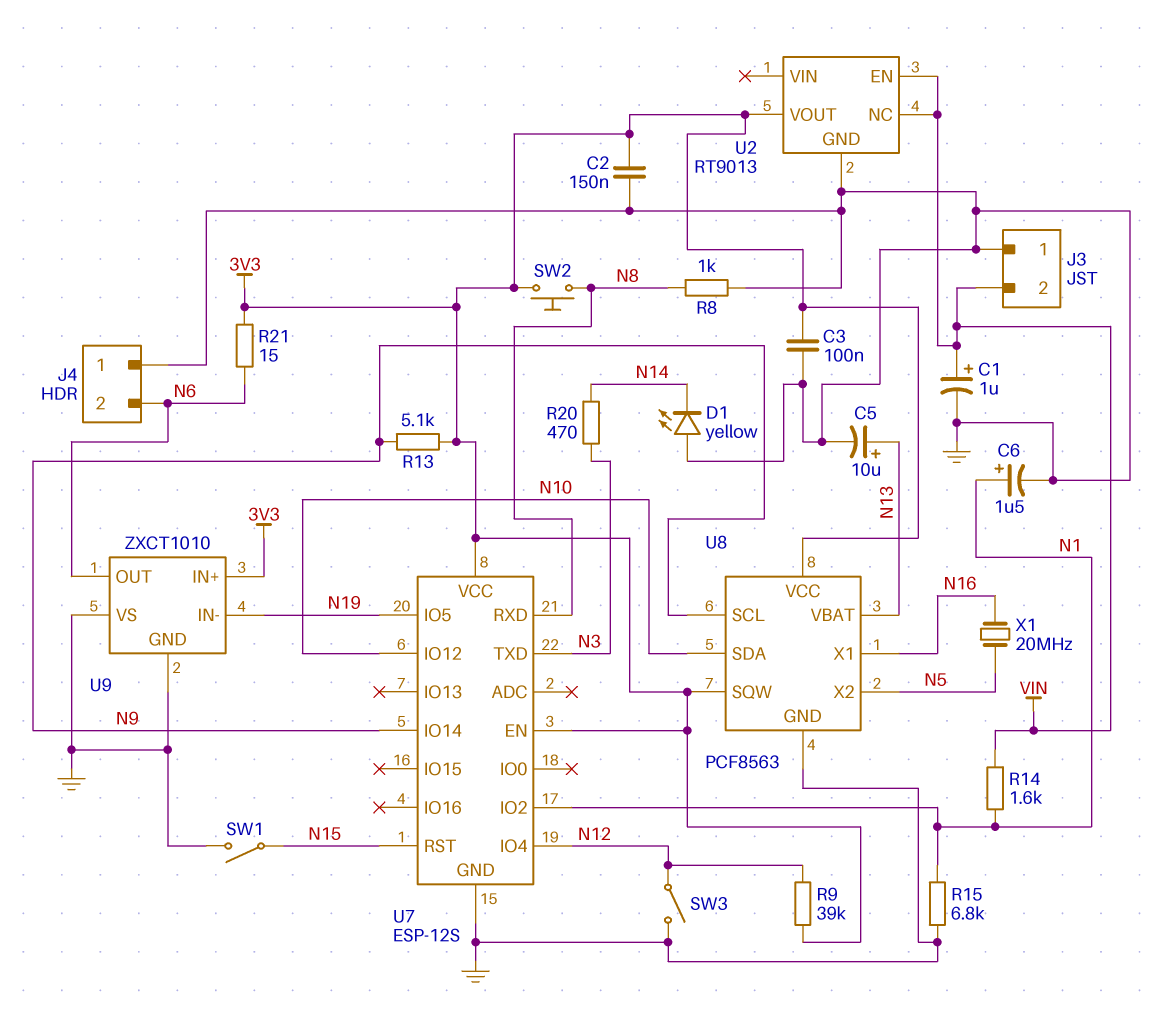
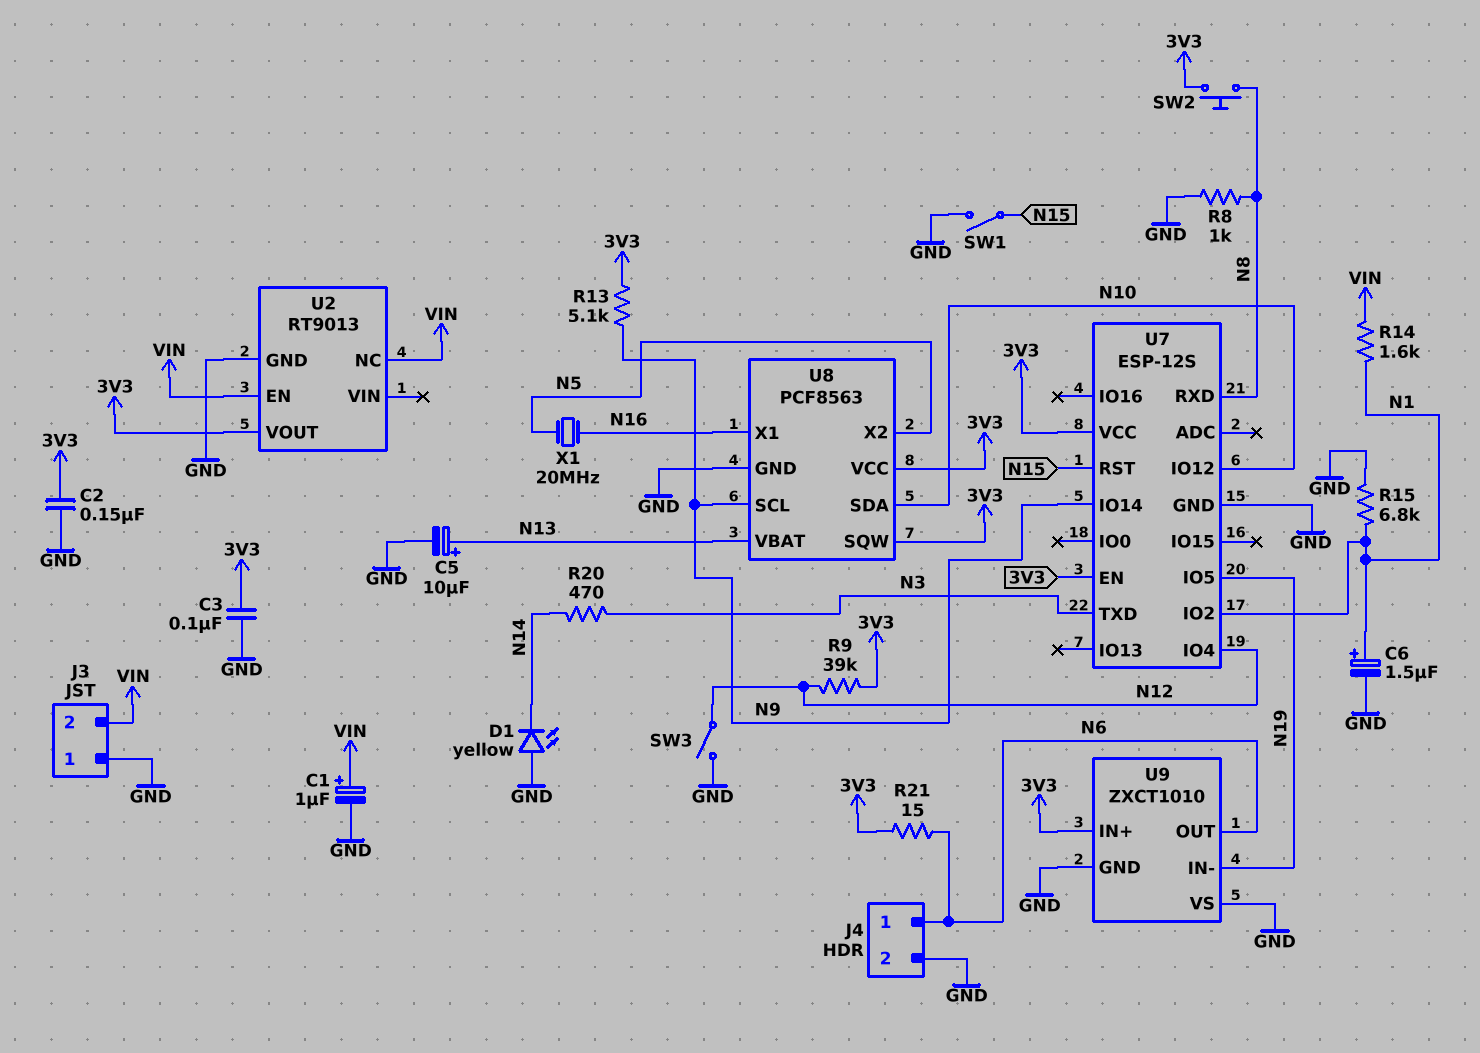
J4 pin 1: GND -> N6
J4 pin 2: N6 -> GND

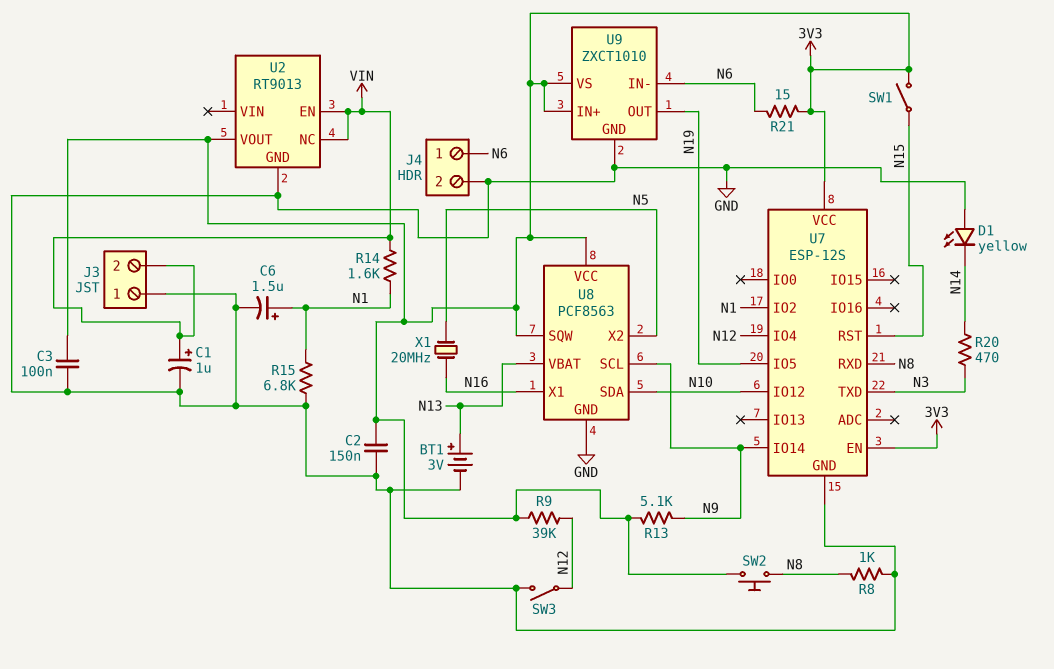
BT1: none -> 3V (plus N13, minus GND)
C5: 10uF (plus N13, minus GND) -> none
SW1: switch (GND, N15) -> switch (3V3, N15)
U9 pin IN-: N19 -> N6
U9 pin OUT: N6 -> N19
U9 pin VS: GND -> 3V3

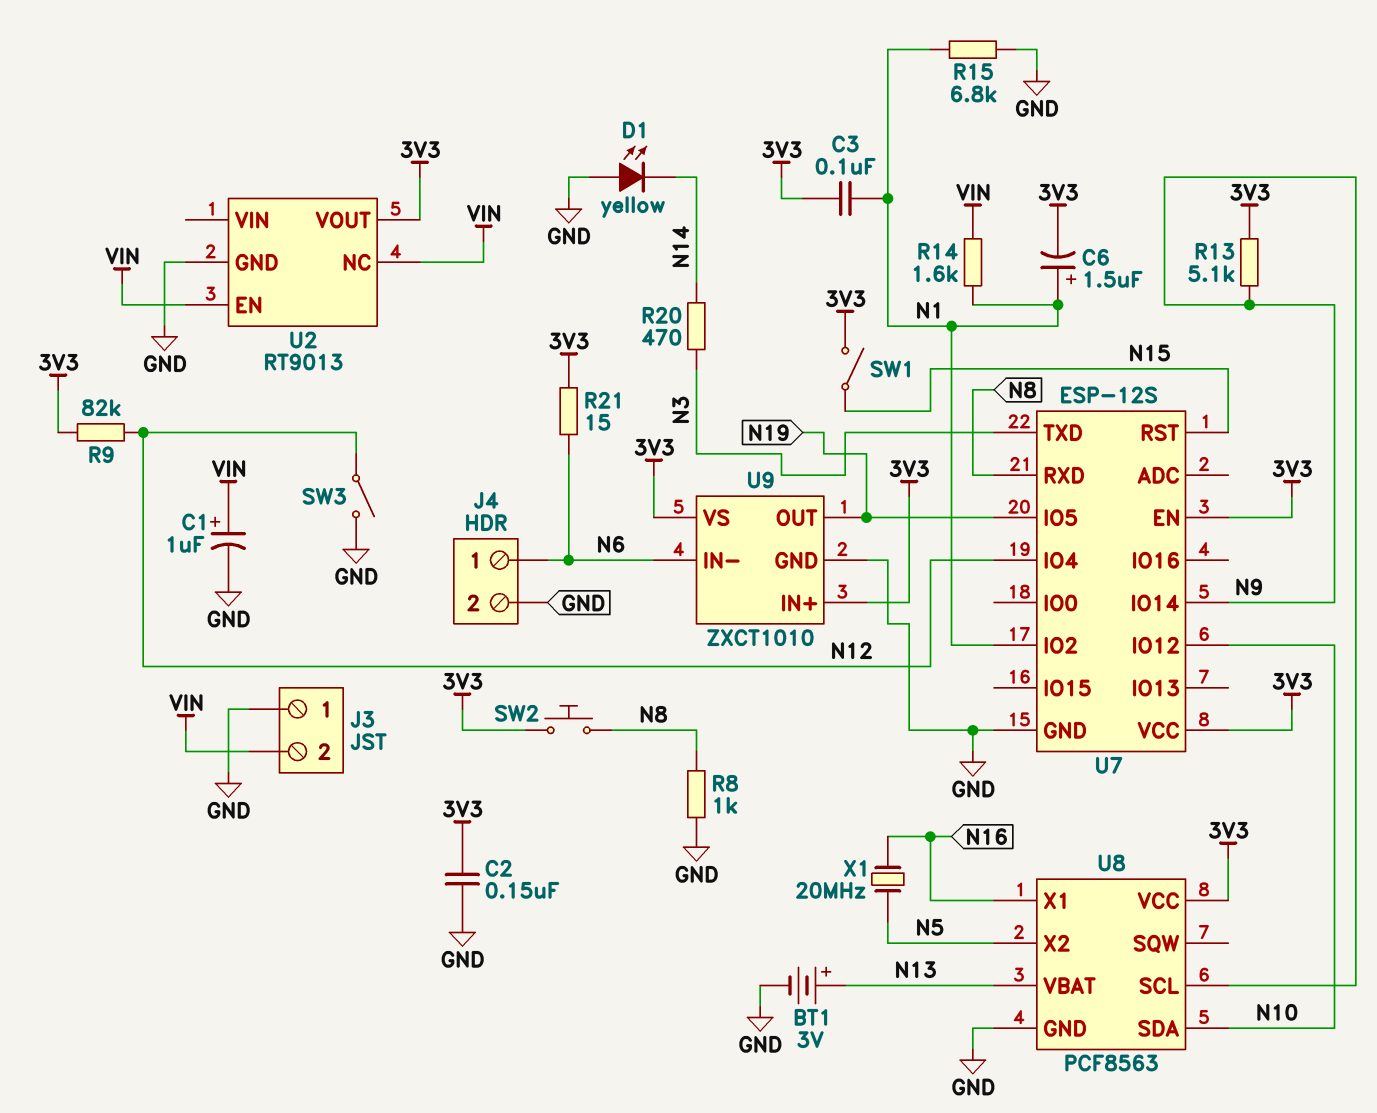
C3: 100nF (3V3, GND) -> 100nF (3V3, N1)
C6: 1.5uF (plus N1, minus GND) -> 1.5uF (plus N1, minus 3V3)
R9: 39k (3V3, N12) -> 82k (3V3, N12)
U8 pin SQW: 3V3 -> none

